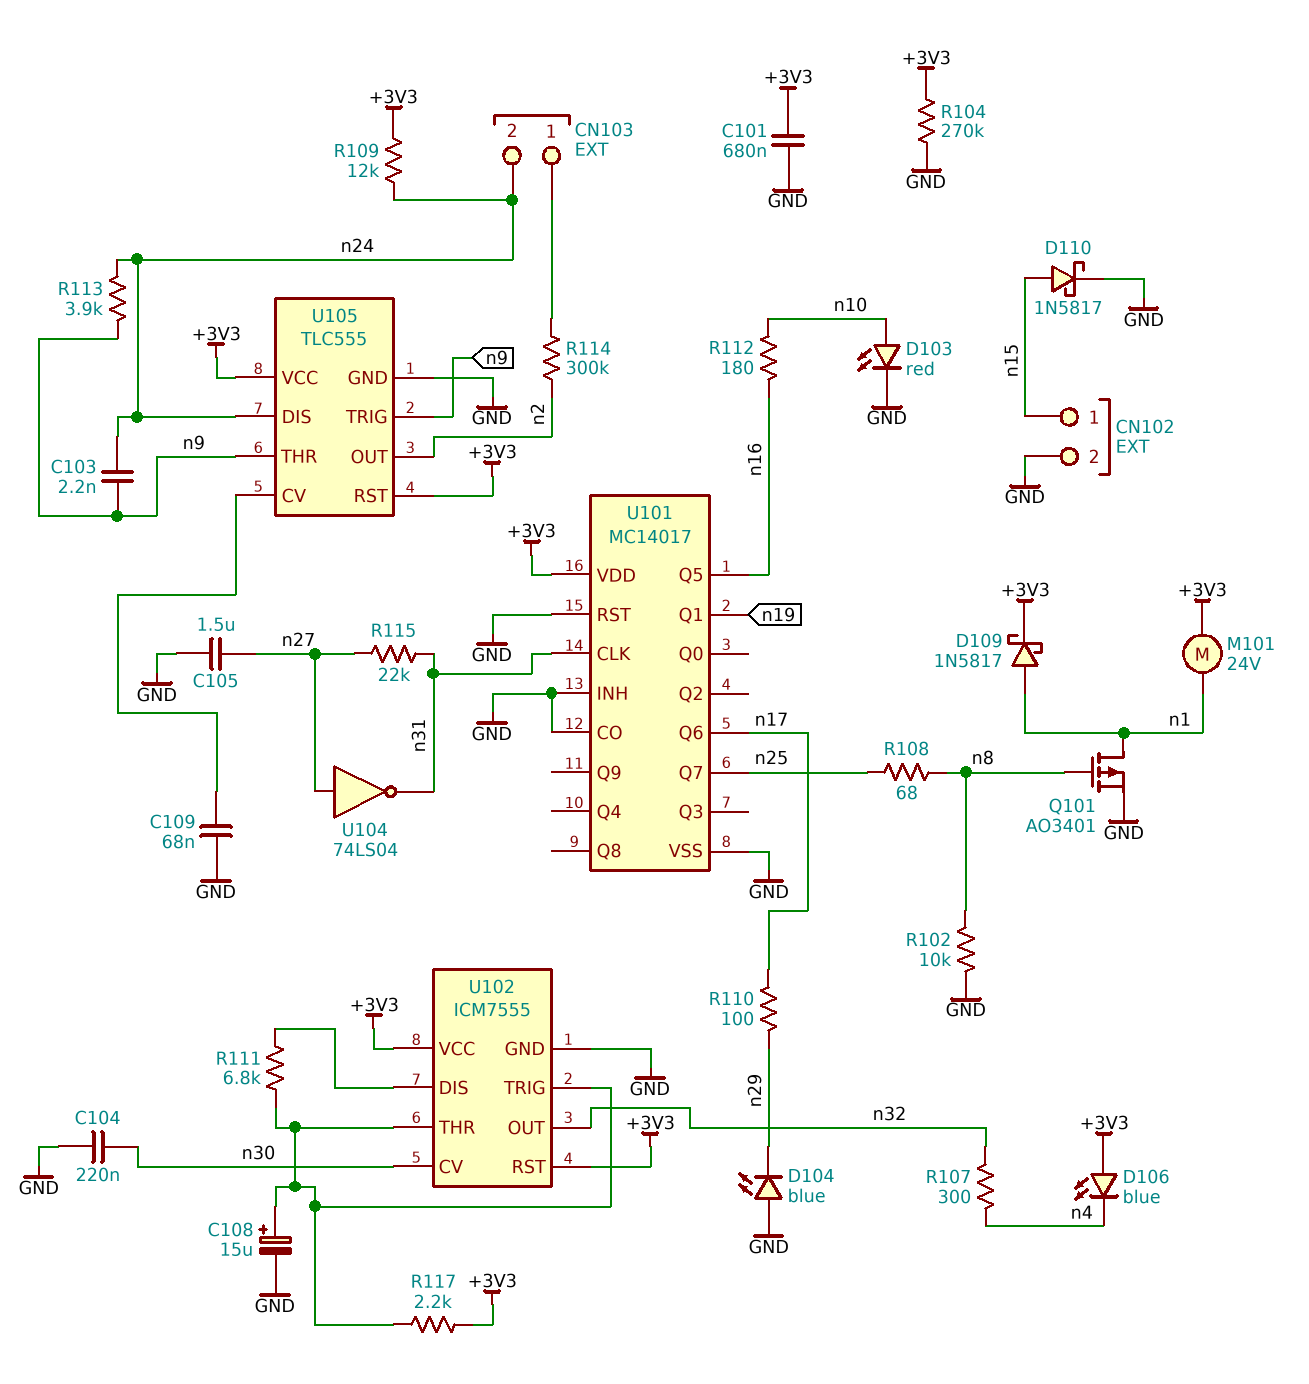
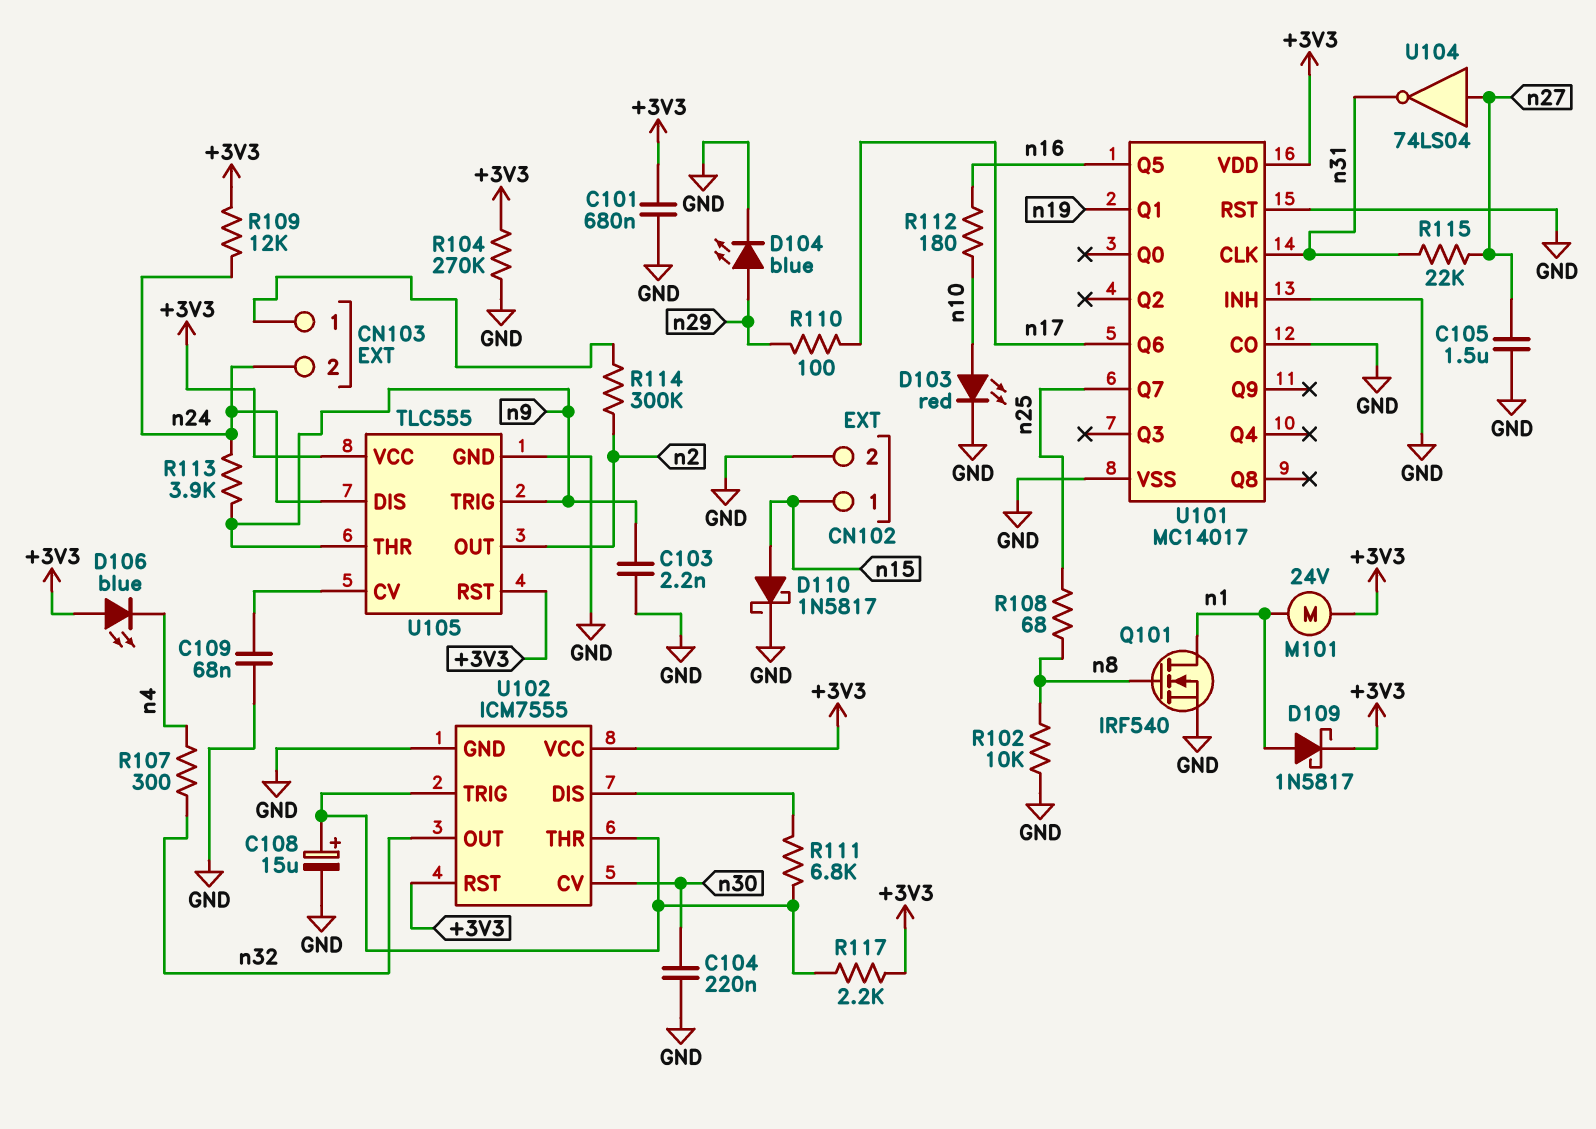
C103: 2.2nF (n9, n24) -> 2.2nF (GND, n9)
D104: LED blue (A GND, K n29) -> LED blue (A n29, K GND)
Q101: PMOS AO3401 (G n8, D n1, S GND) -> NMOS IRF540 (G n8, D n1, S GND)

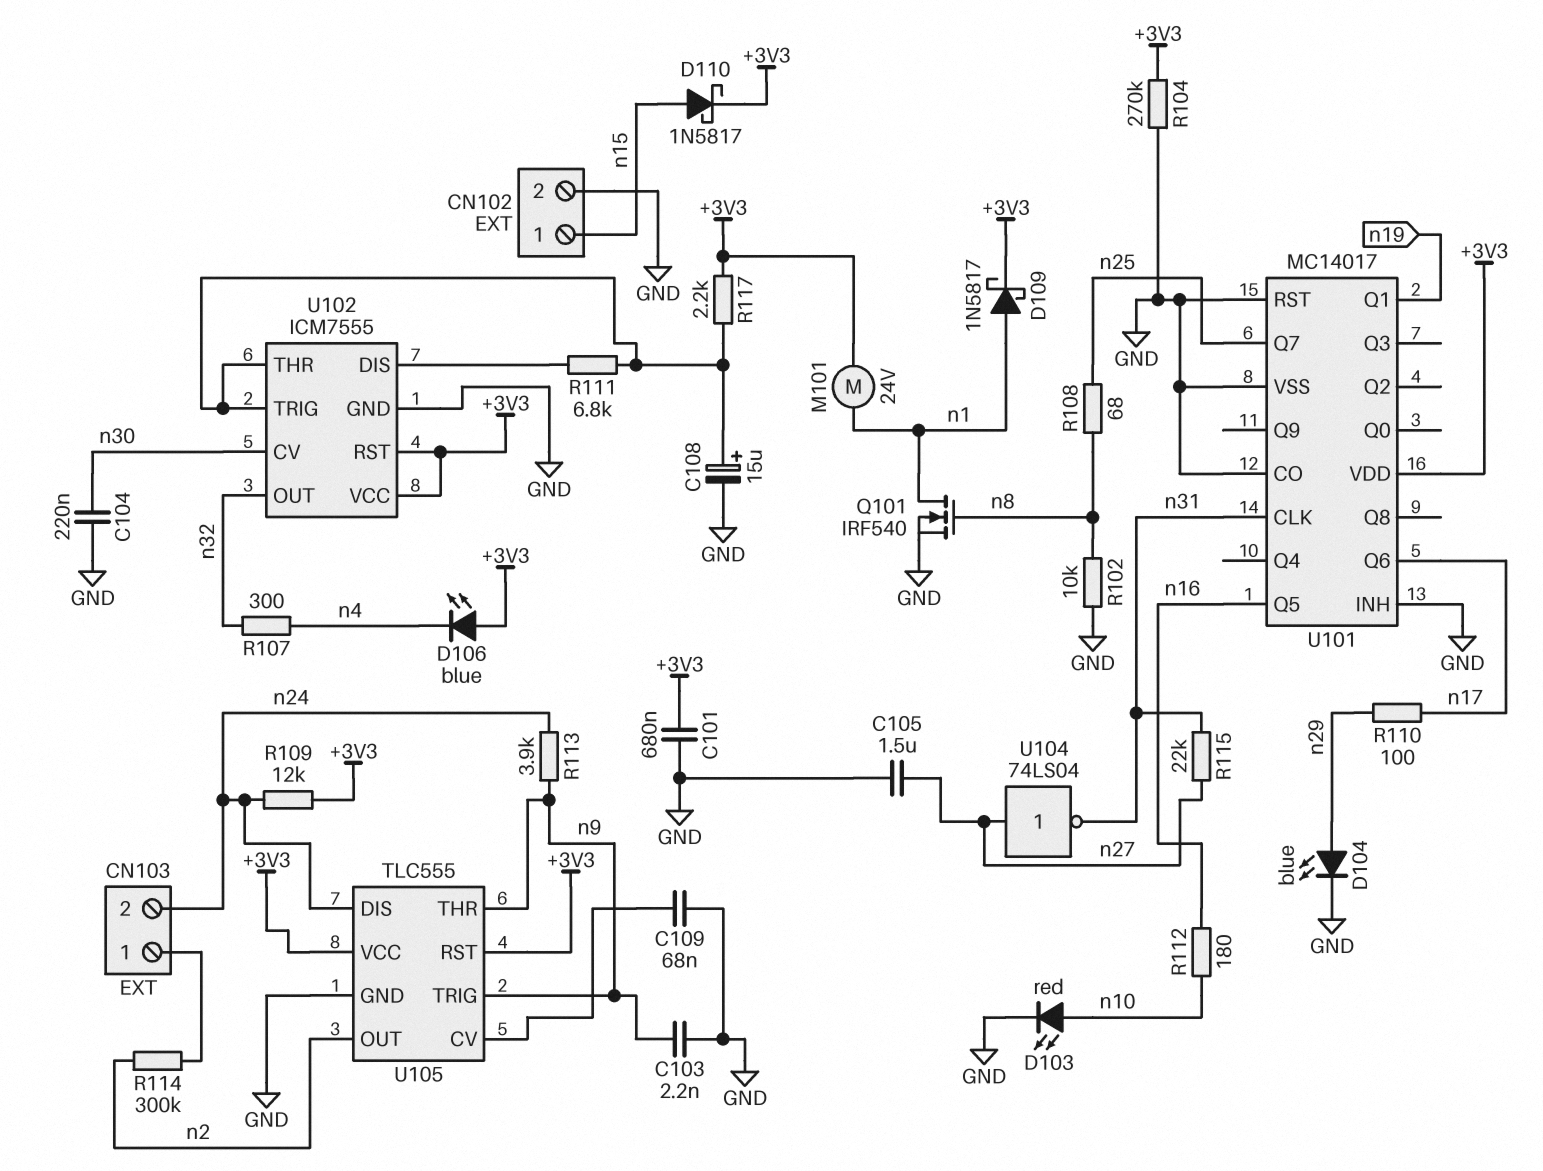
D110: schottky 1N5817 (A n15, K GND) -> schottky 1N5817 (A n15, K +3V3)

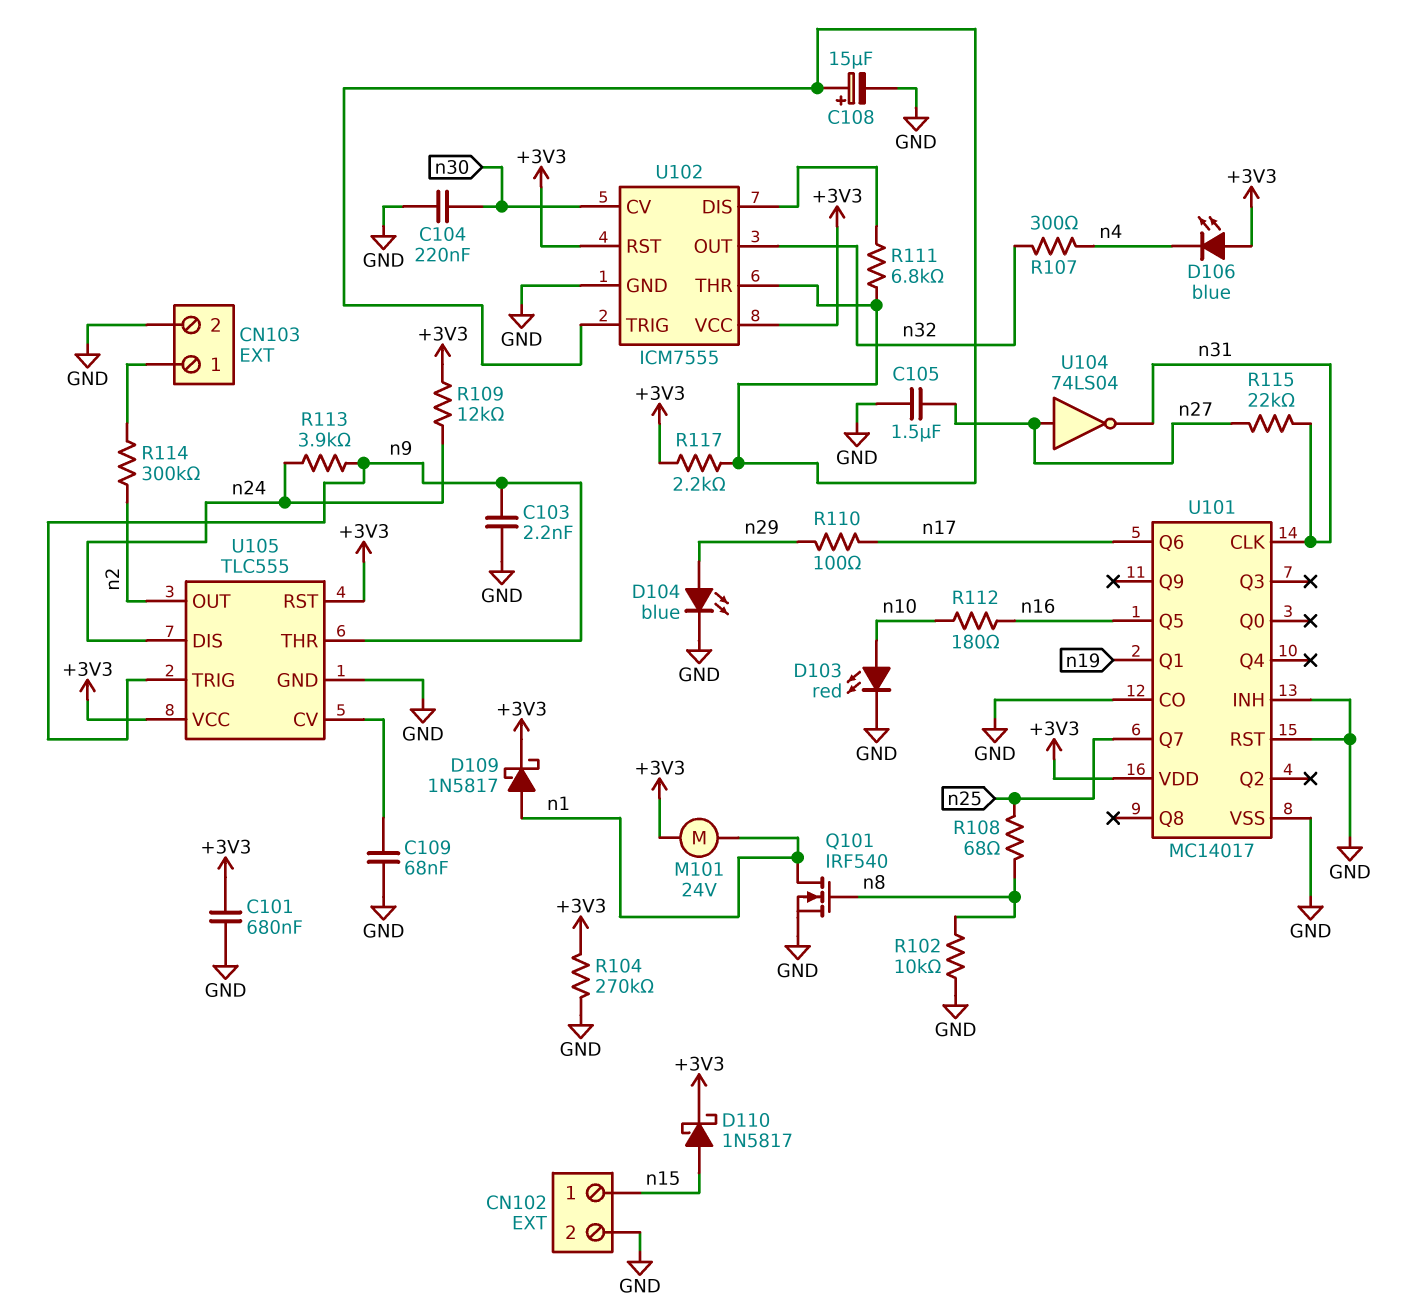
CN103 pin 2: n24 -> GND

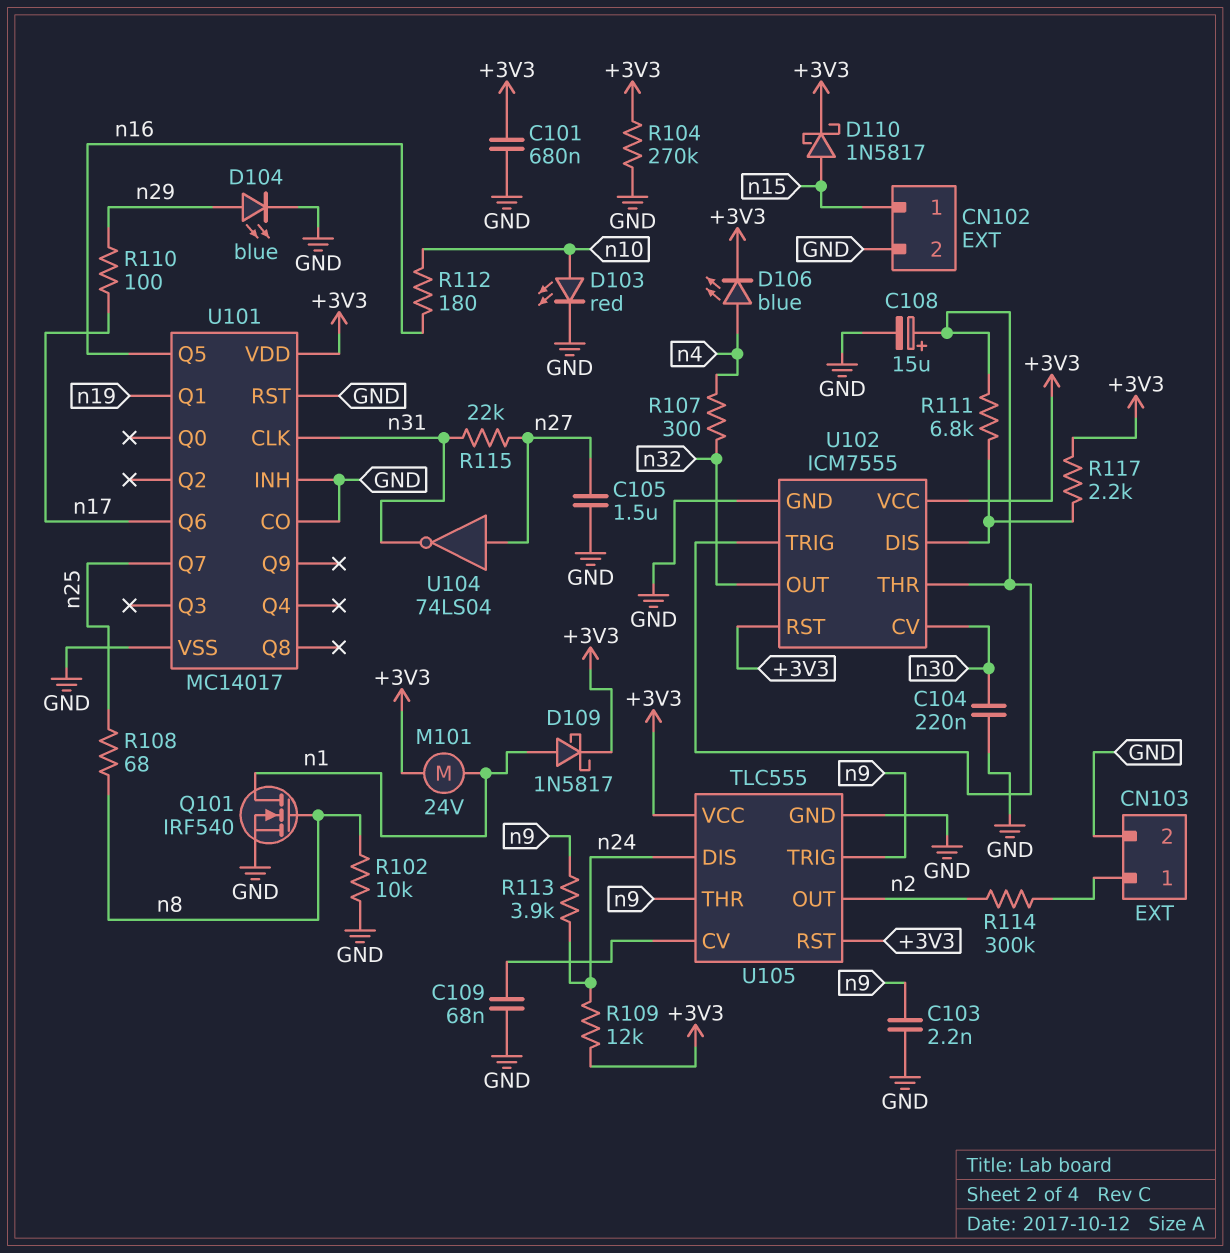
D106: LED blue (A +3V3, K n4) -> LED blue (A n4, K +3V3)
R117: 2.2k (+3V3, U102/THR) -> 2.2k (+3V3, U102/DIS)

